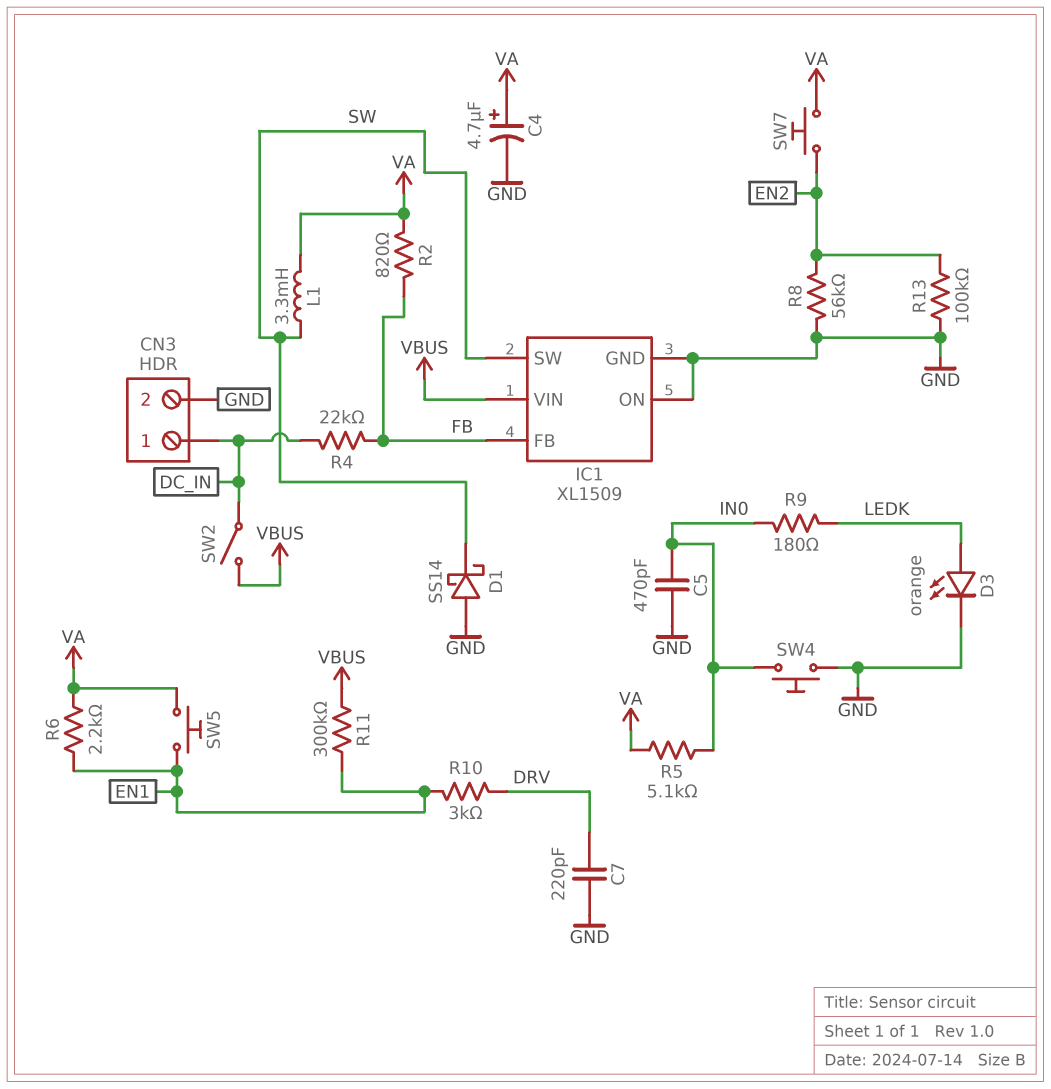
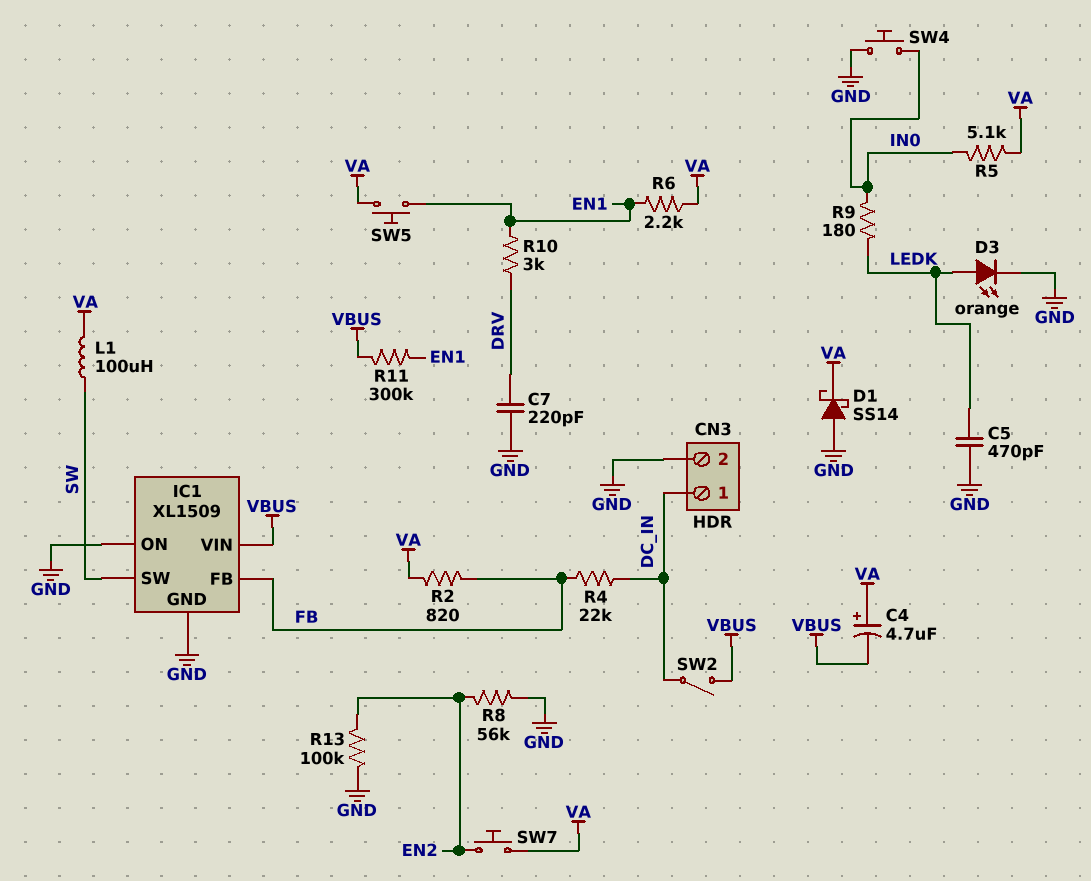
C4: 4.7uF (plus VA, minus GND) -> 4.7uF (plus VA, minus VBUS)
C5: 470pF (GND, IN0) -> 470pF (GND, LEDK)
D1: schottky SS14 (A GND, K SW) -> schottky SS14 (A GND, K VA)
L1: 3.3mH (SW, VA) -> 100uH (SW, VA)

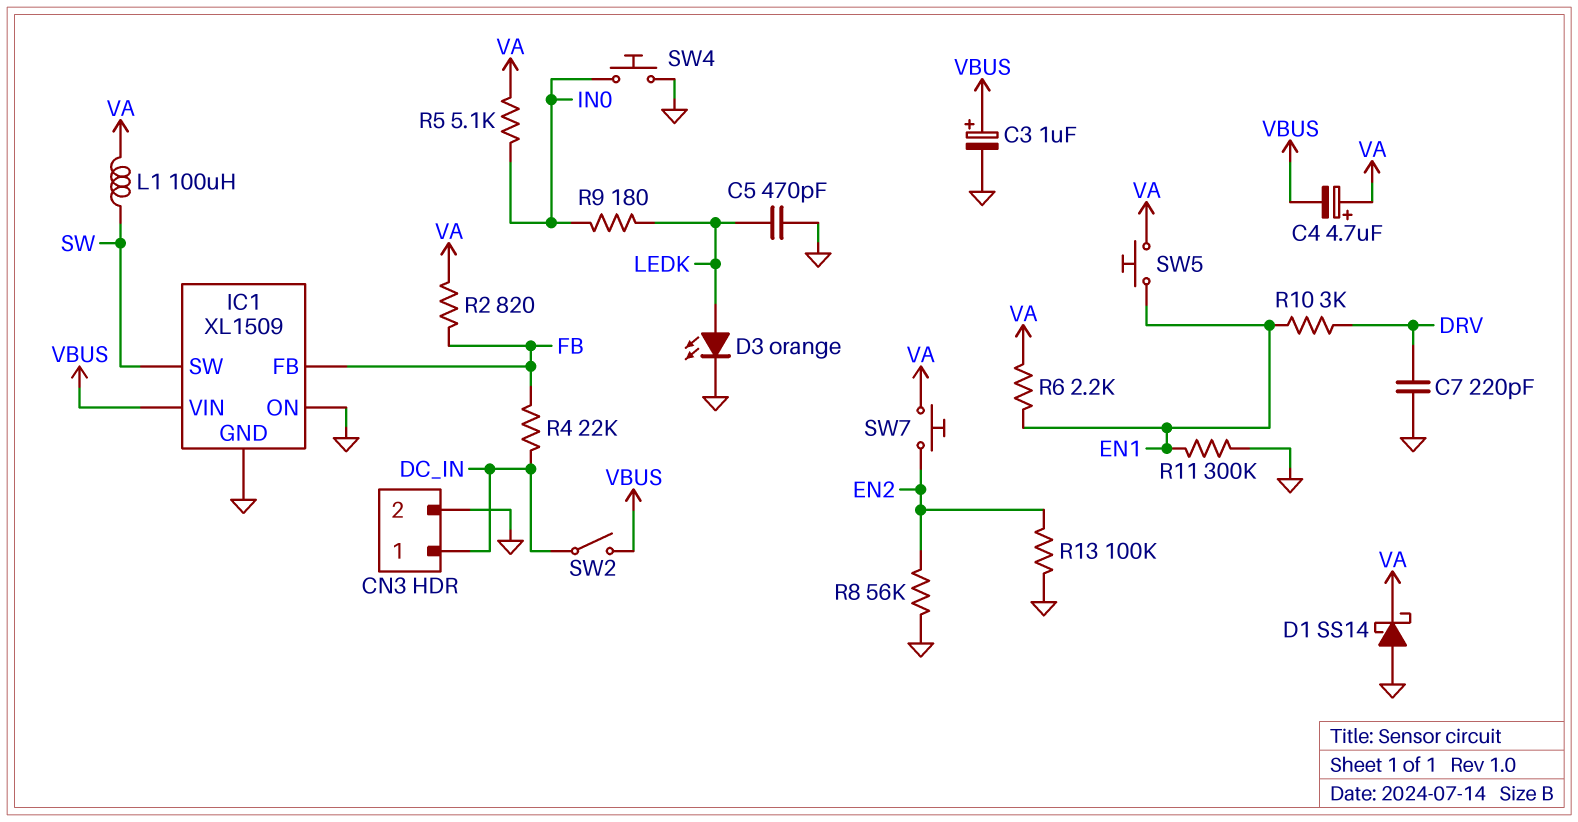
C3: none -> 1uF (plus VBUS, minus GND)
R11: 300k (EN1, VBUS) -> 300k (EN1, GND)

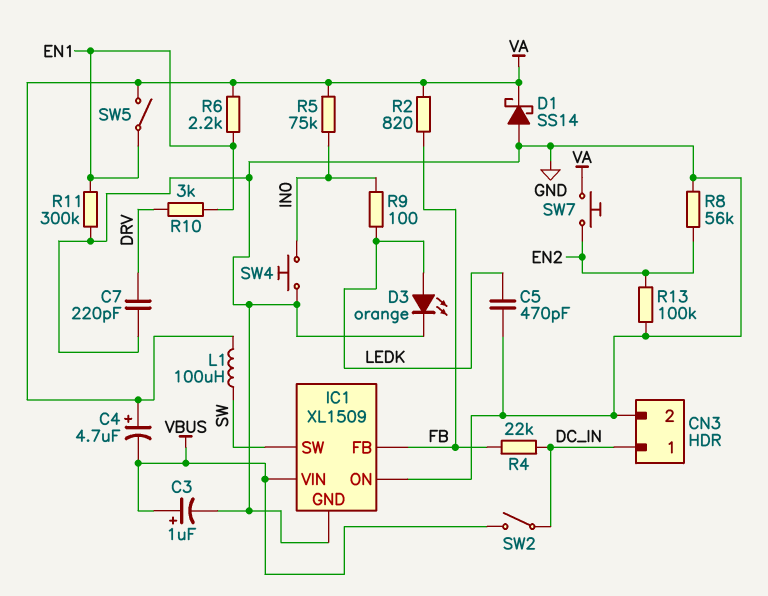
R5: 5.1k (IN0, VA) -> 75k (IN0, VA)
R9: 180 (IN0, LEDK) -> 100 (IN0, LEDK)
SW5: button (EN1, VA) -> switch (EN1, VA)

